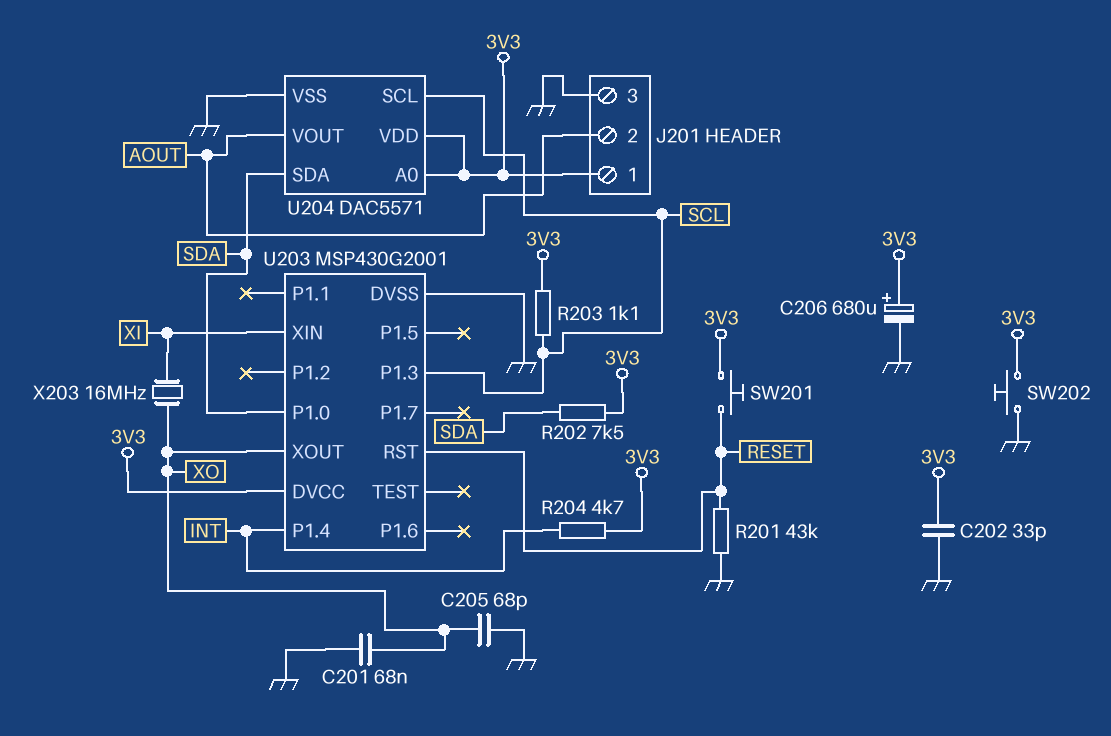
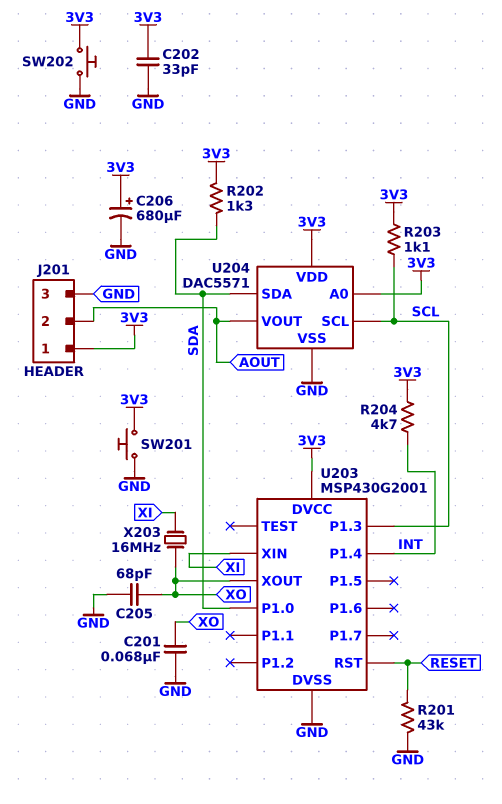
R202: 7.5k (3V3, SDA) -> 1.3k (3V3, SDA)
SW201: button (3V3, RESET) -> button (3V3, GND)

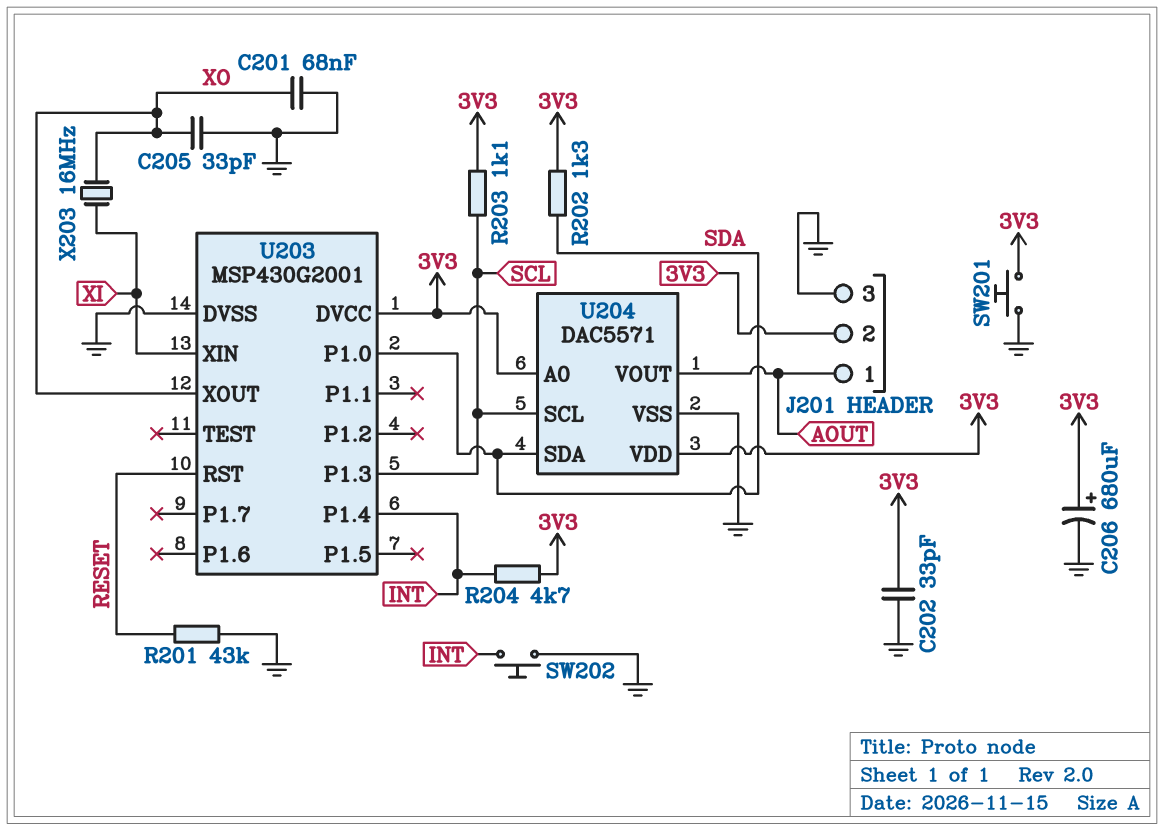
C205: 68pF (GND, XO) -> 33pF (GND, XO)
J201 pin 1: 3V3 -> AOUT
J201 pin 2: AOUT -> 3V3
SW202: button (3V3, GND) -> button (GND, INT)

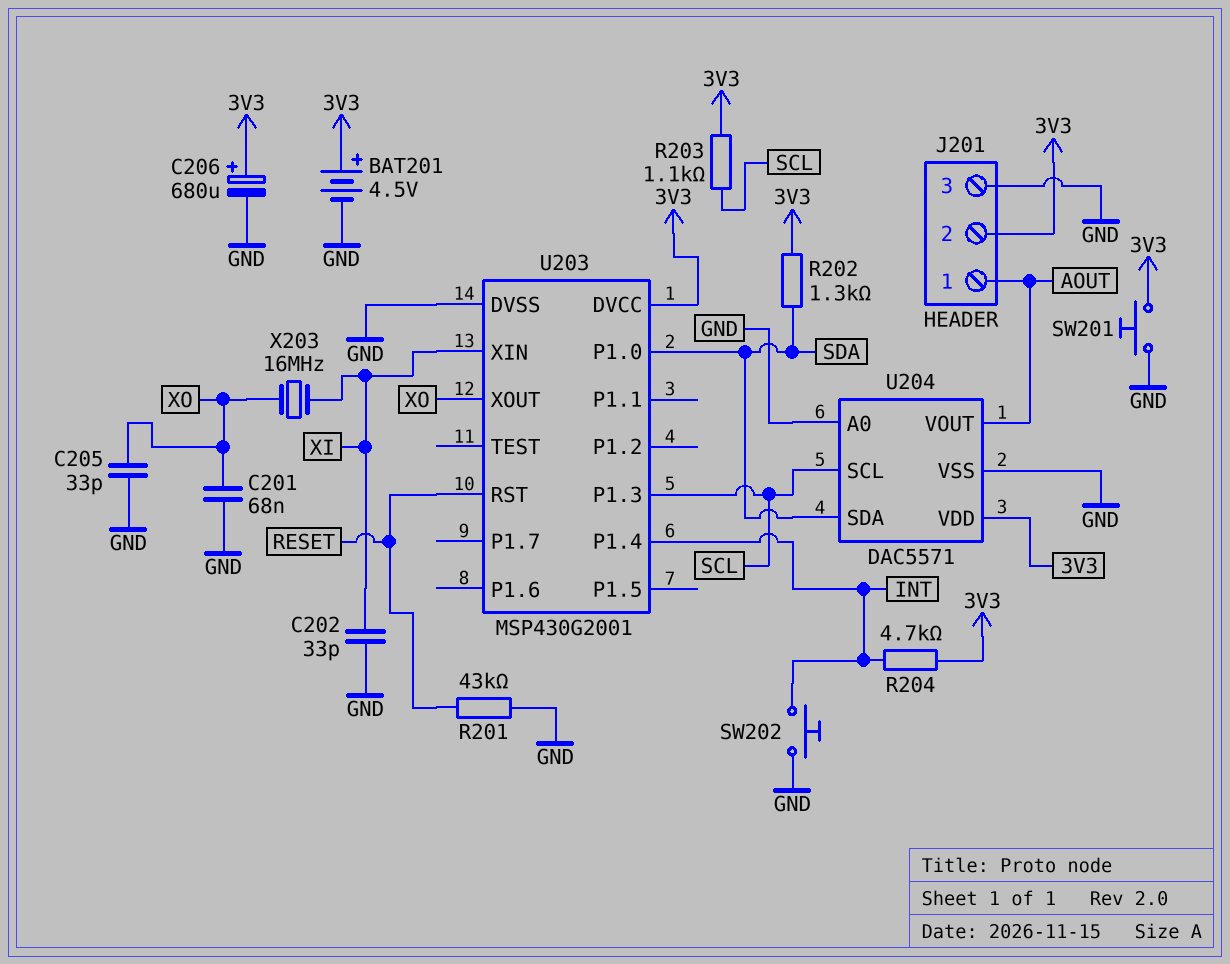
BAT201: none -> 4.5V (plus 3V3, minus GND)
C202: 33pF (3V3, GND) -> 33pF (GND, XI)
U204 pin A0: 3V3 -> GND

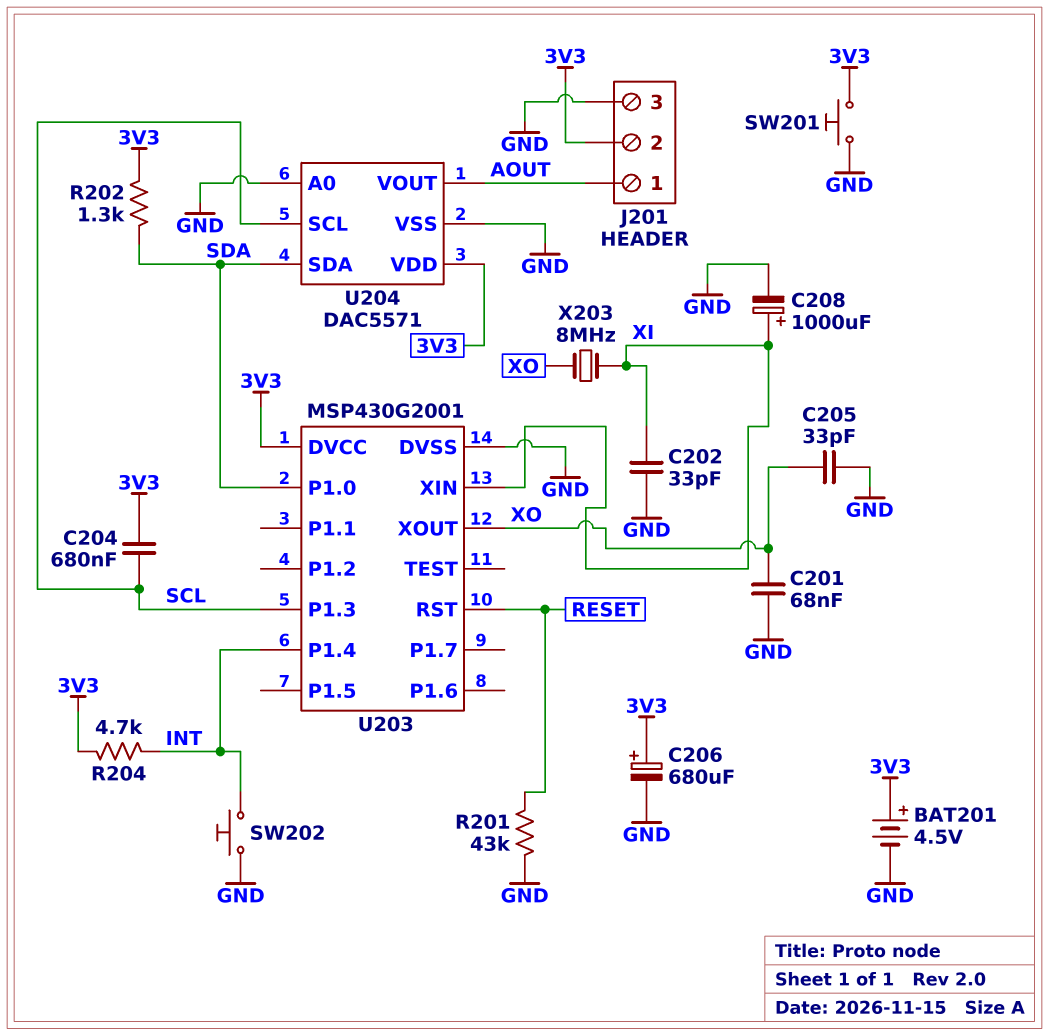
C204: none -> 680nF (3V3, SCL)
C208: none -> 1000uF (plus XI, minus GND)
R203: 1.1k (3V3, SCL) -> none
X203: 16MHz (XI, XO) -> 8MHz (XI, XO)

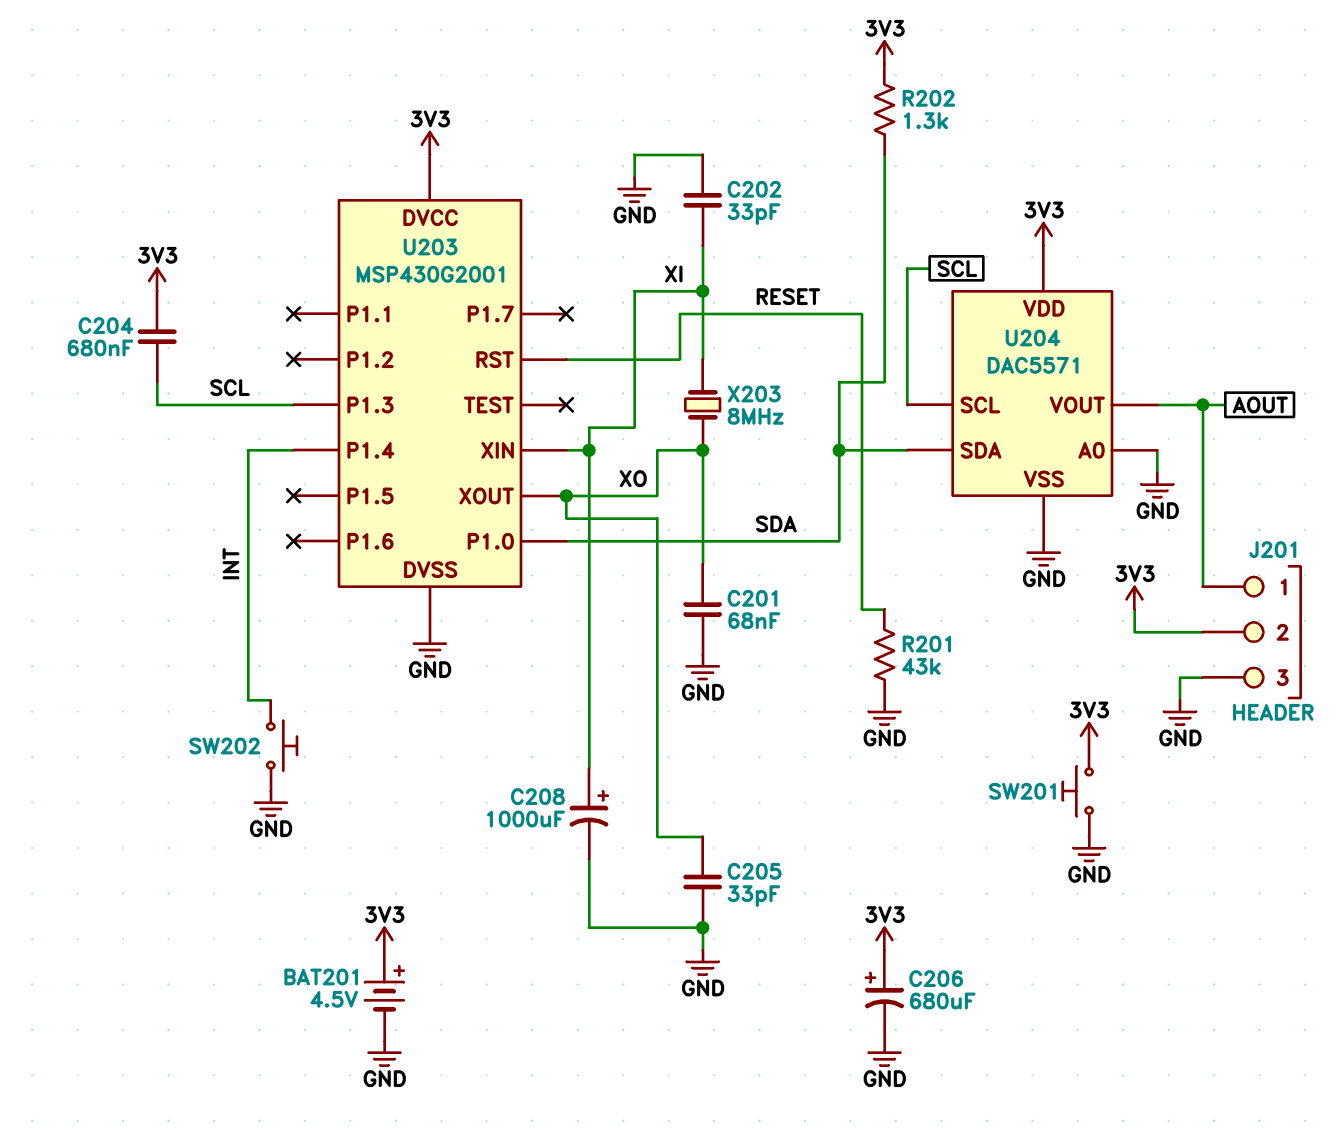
R204: 4.7k (3V3, INT) -> none

